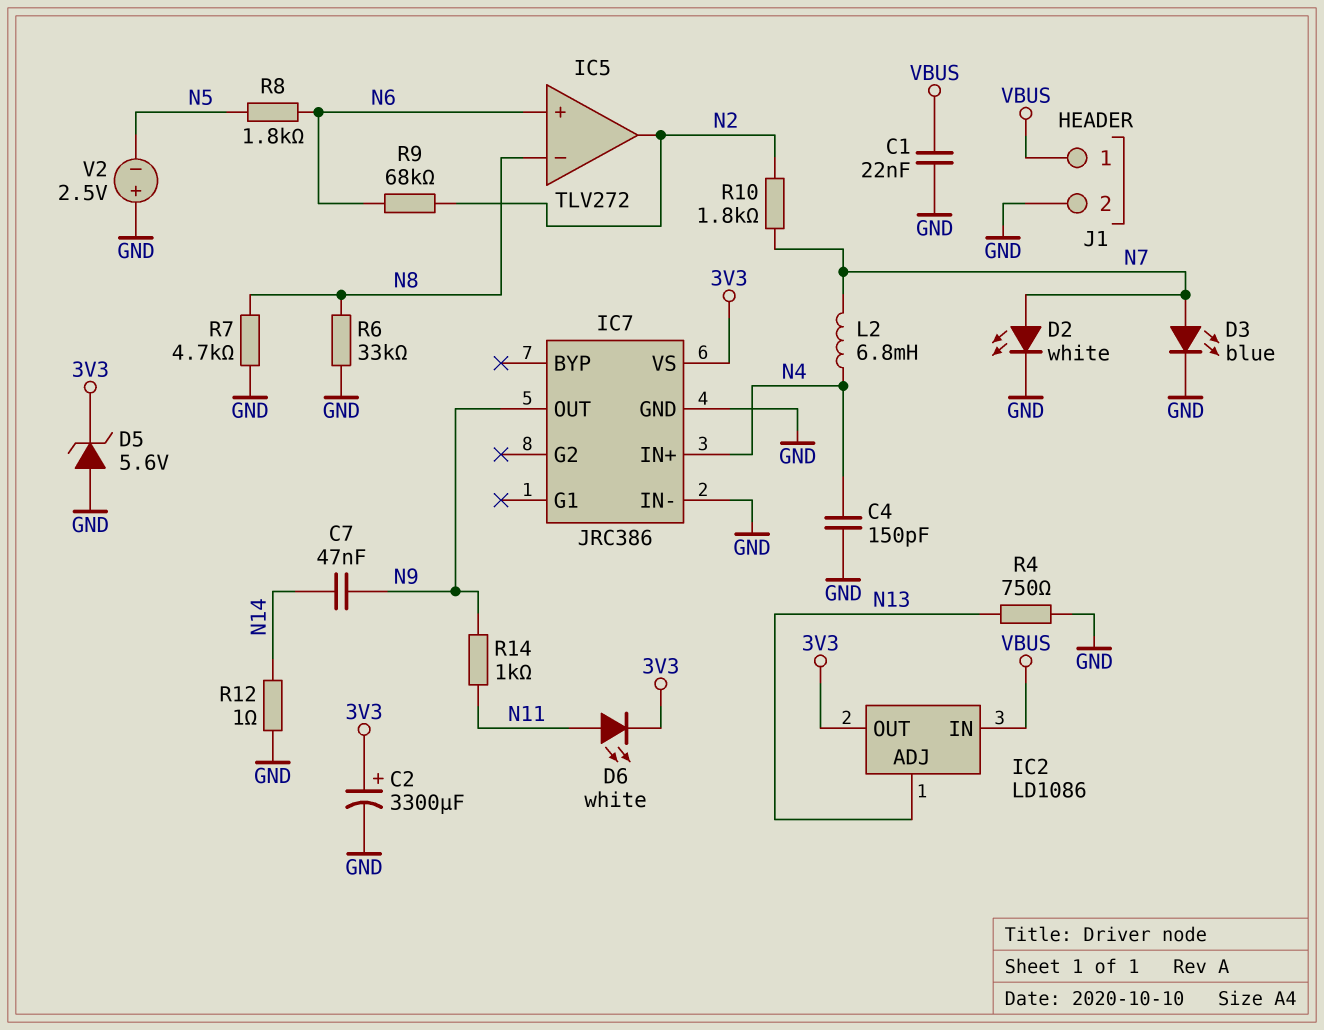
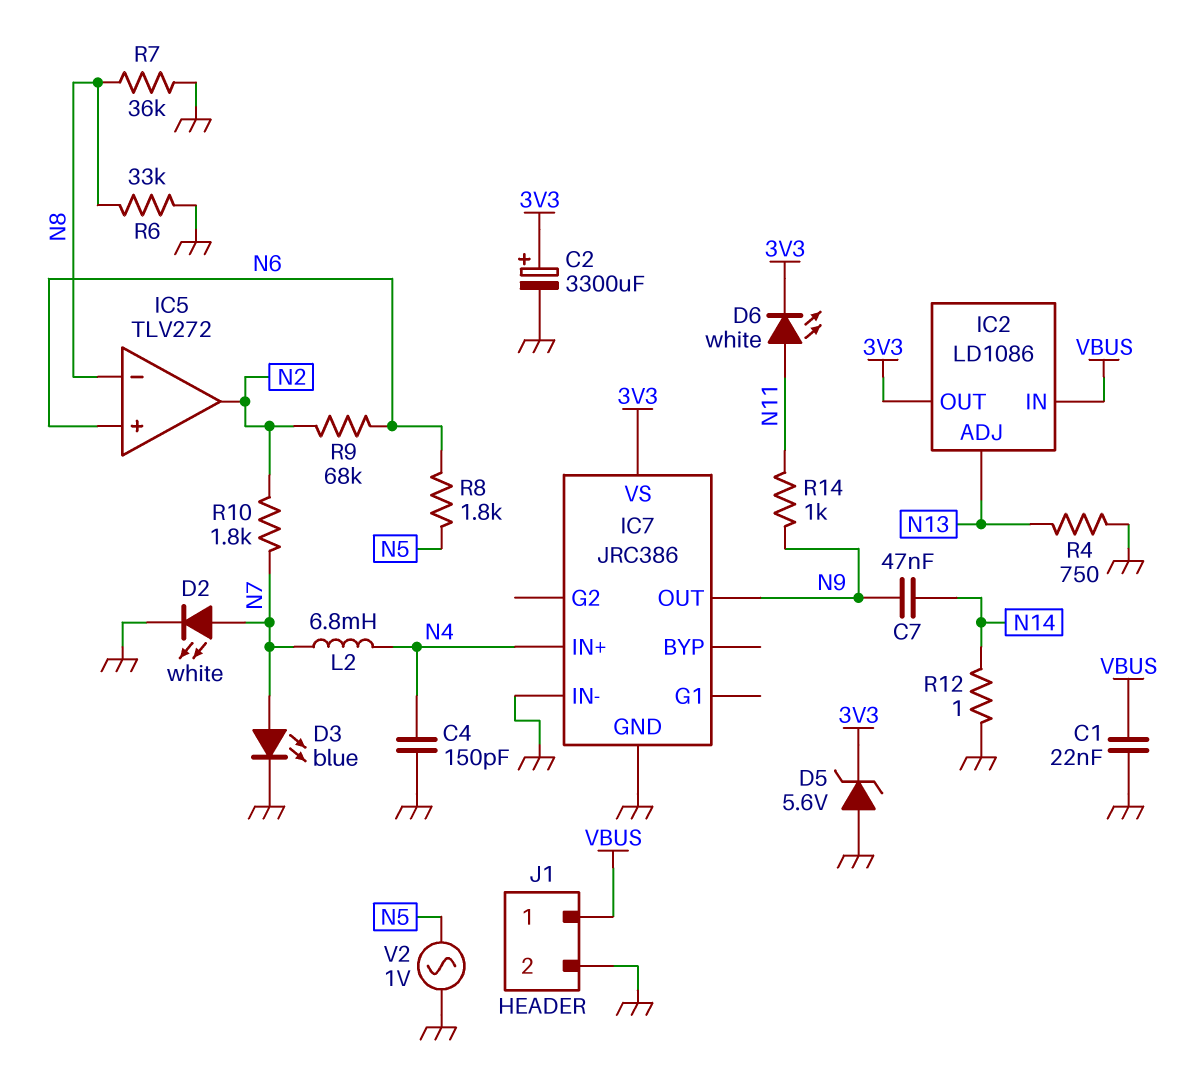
R7: 4.7k (GND, N8) -> 36k (GND, N8)
V2: 2.5V (plus GND, minus N5) -> AC 1V (GND, N5)

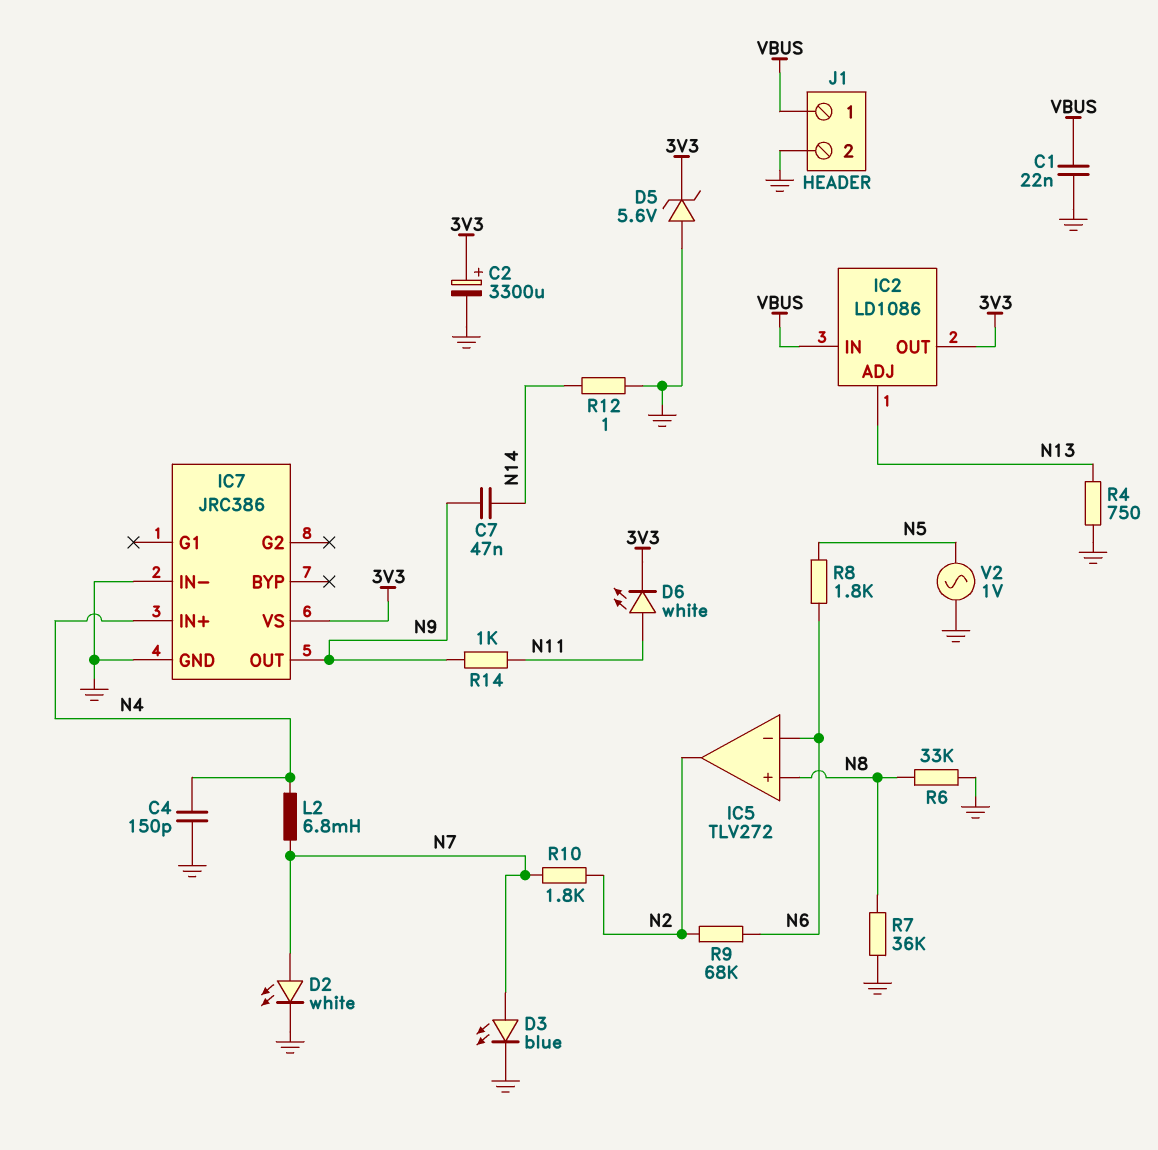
IC5 pin in+: N6 -> N8
IC5 pin in-: N8 -> N6

